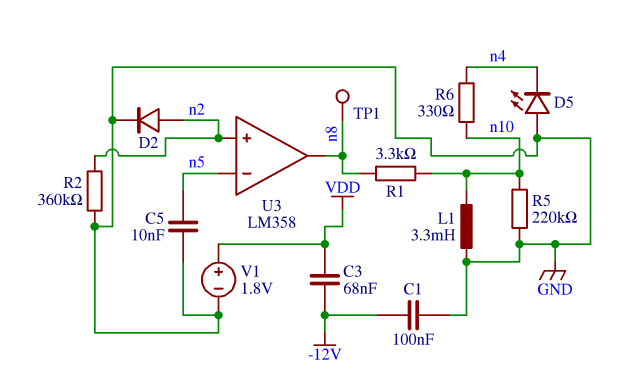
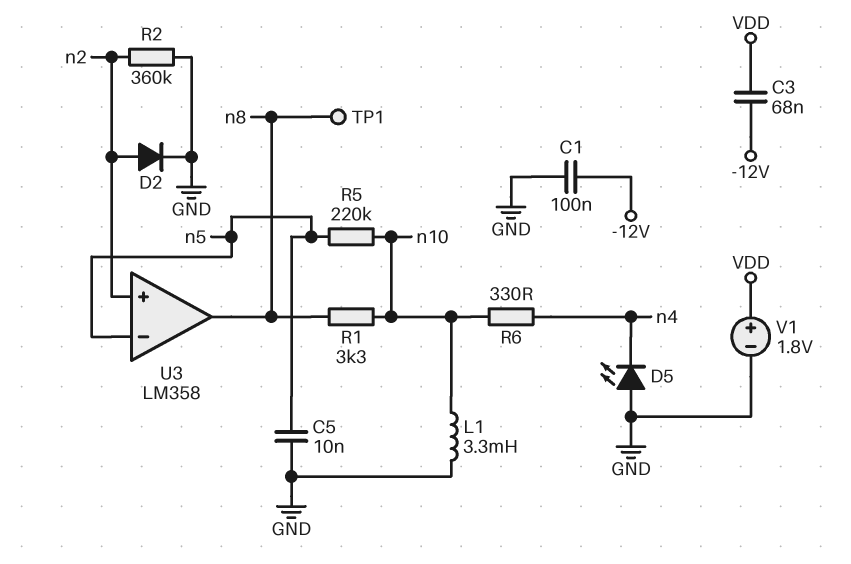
R5: 220k (GND, n10) -> 220k (n5, n10)

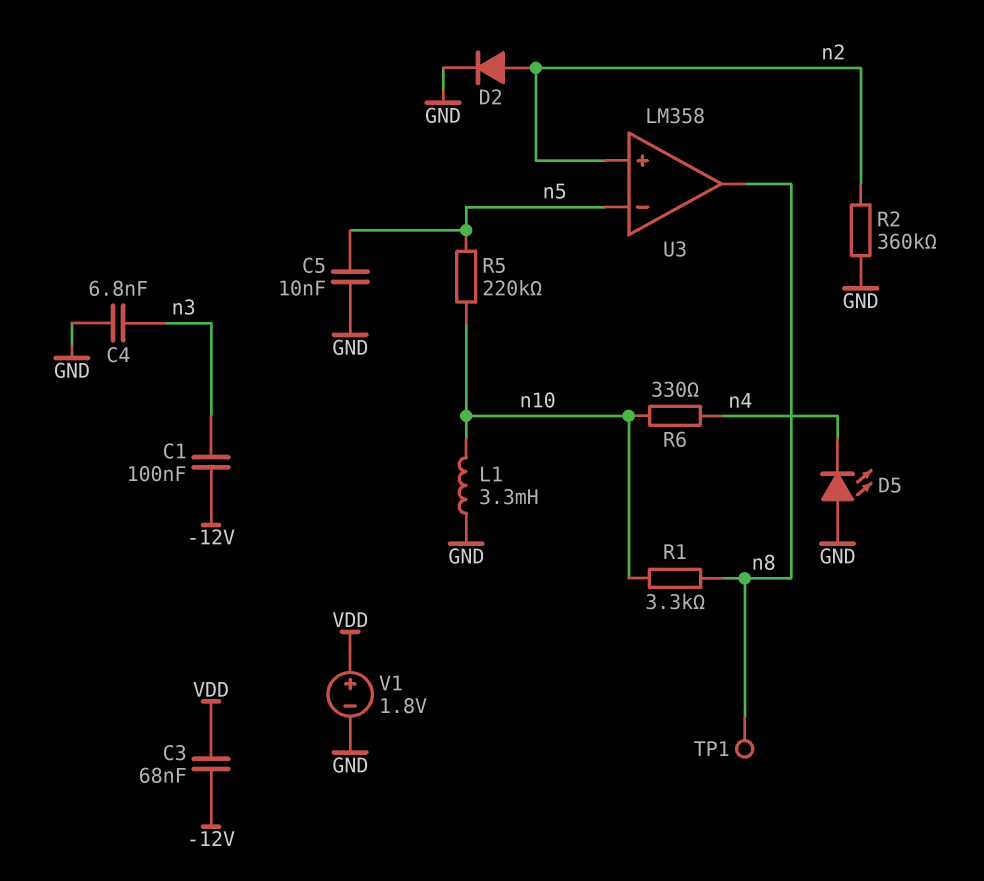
C1: 100nF (-12V, GND) -> 100nF (-12V, n3)
C4: none -> 6.8nF (GND, n3)

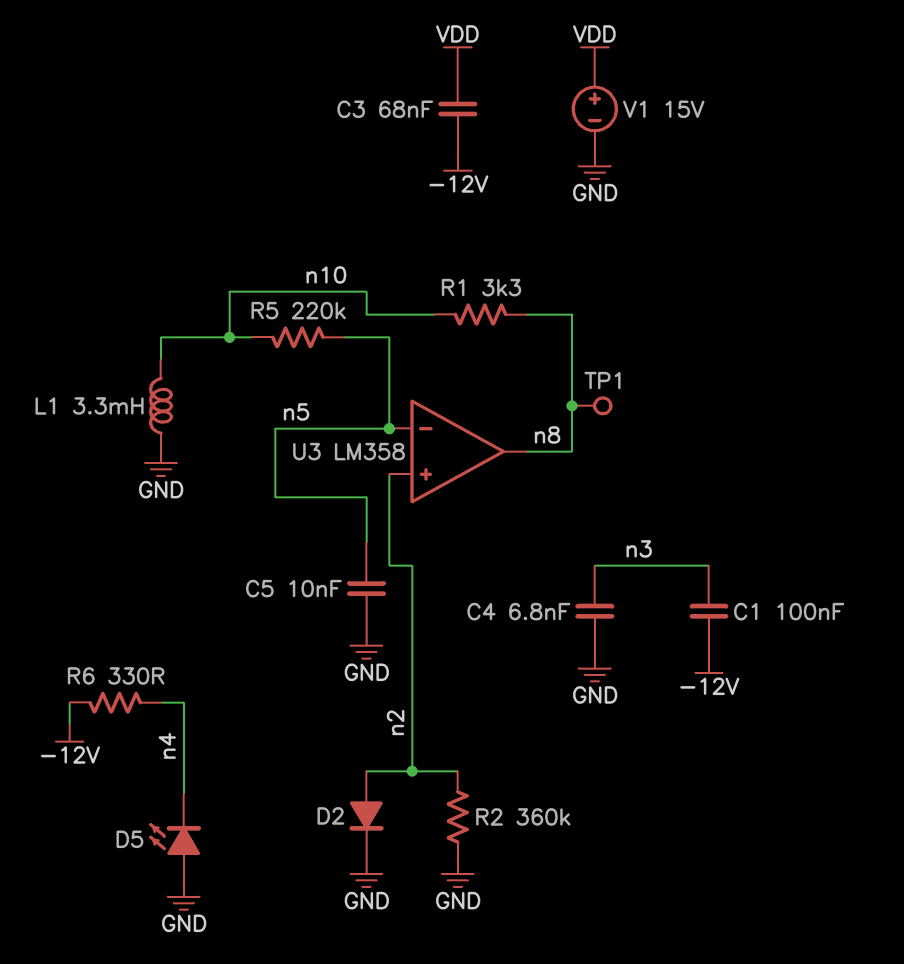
R6: 330 (n4, n10) -> 330 (-12V, n4)
V1: 1.8V (plus VDD, minus GND) -> 15V (plus VDD, minus GND)

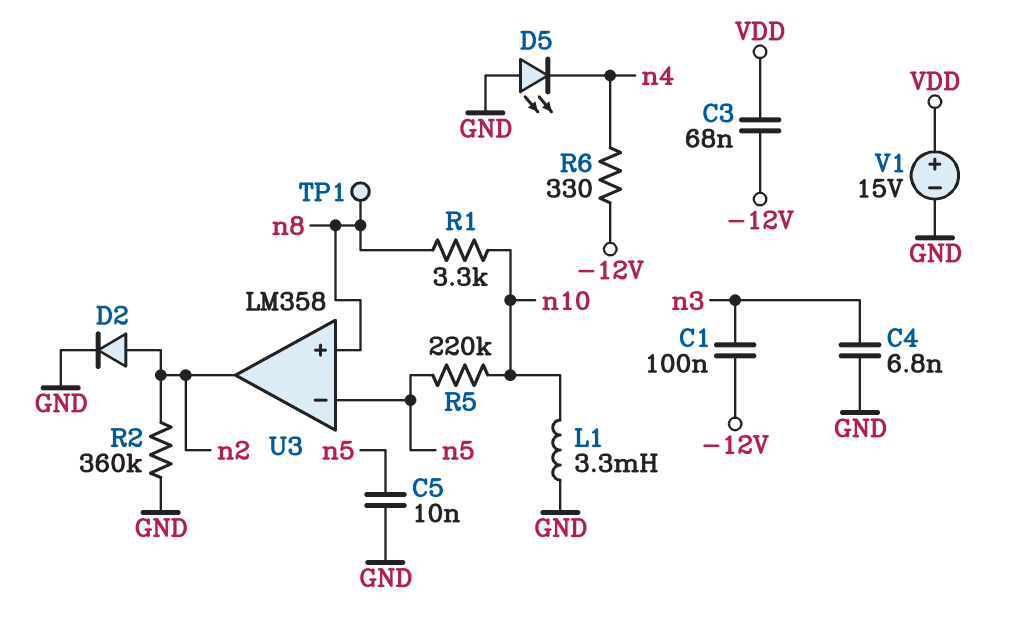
U3 pin in+: n2 -> n8
U3 pin out: n8 -> n2

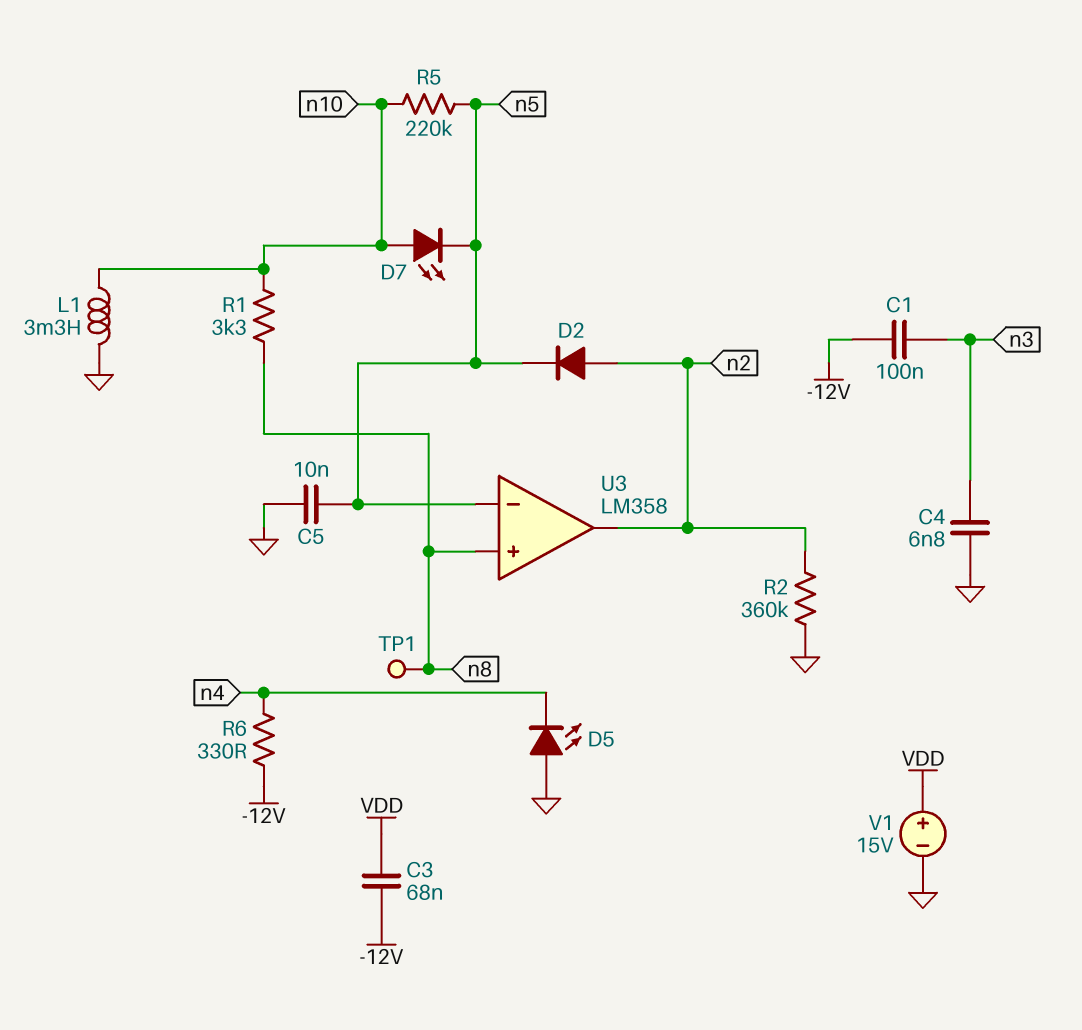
D2: diode (A n2, K GND) -> diode (A n2, K n5)
D7: none -> LED (A n10, K n5)

